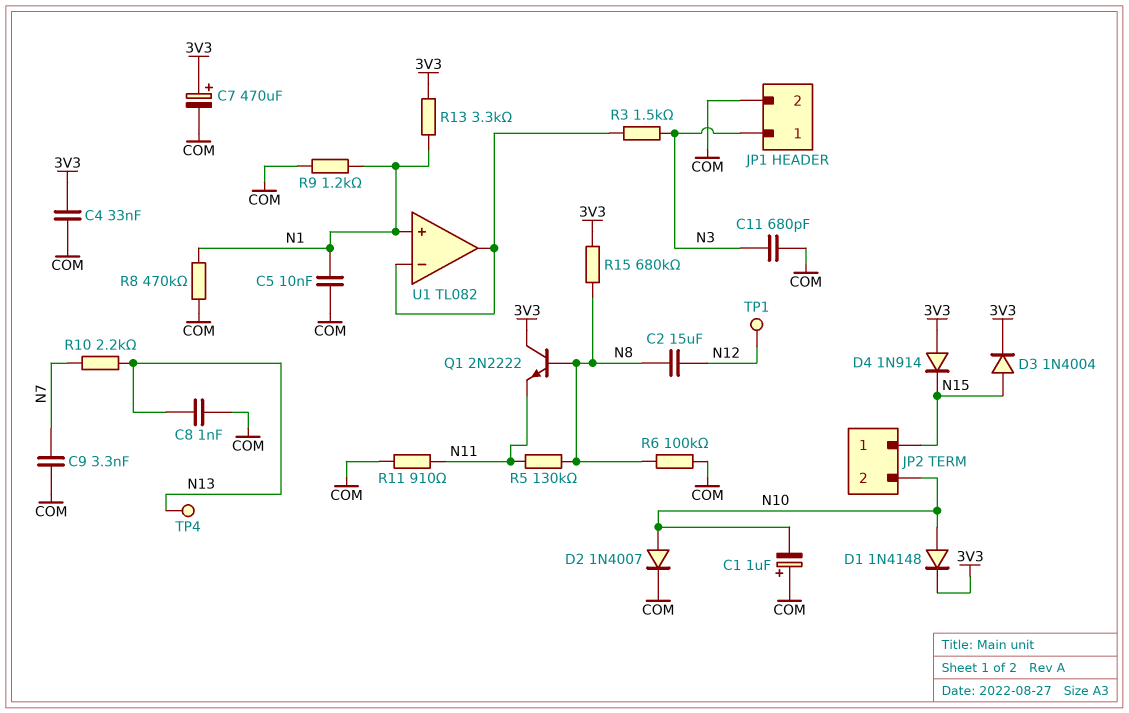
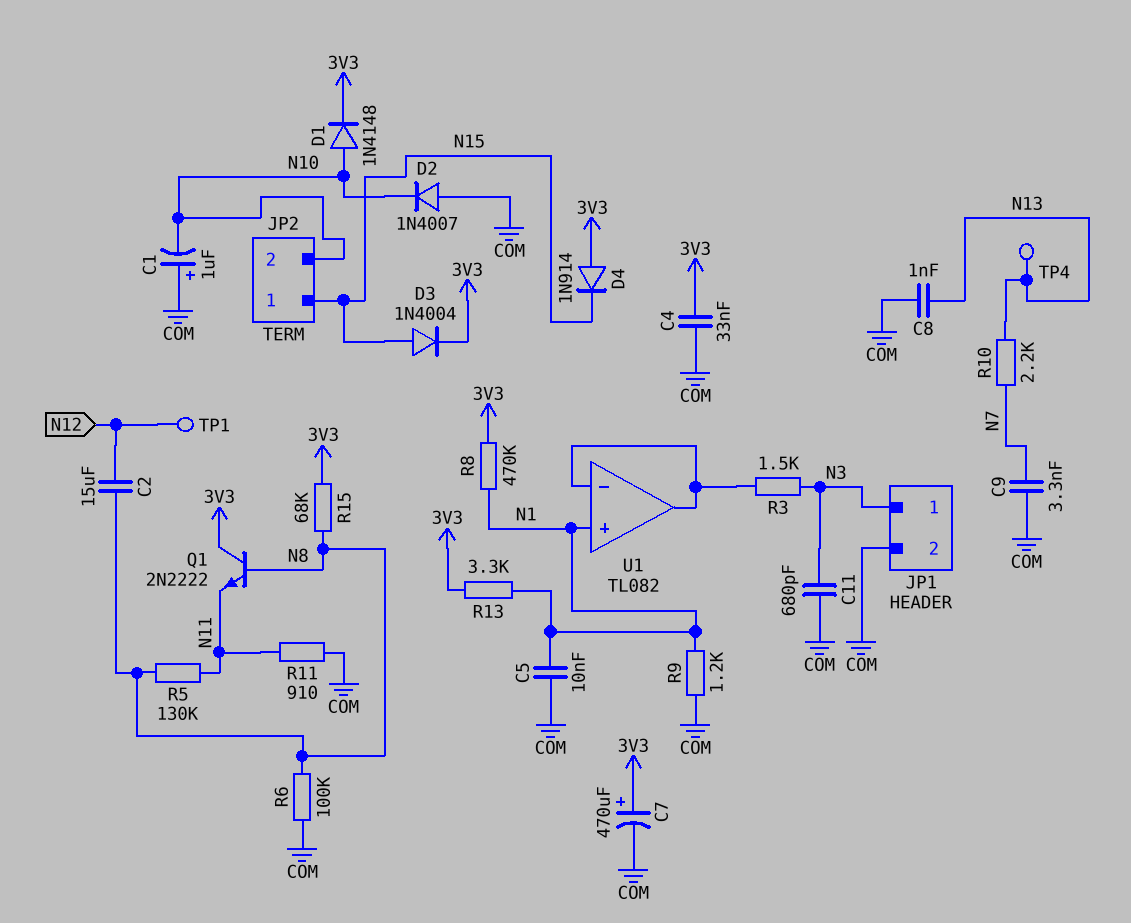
D2: diode 1N4007 (A N10, K COM) -> diode 1N4007 (A COM, K N10)
R8: 470k (COM, N1) -> 470k (3V3, N1)
R15: 680k (3V3, N8) -> 68k (3V3, N8)

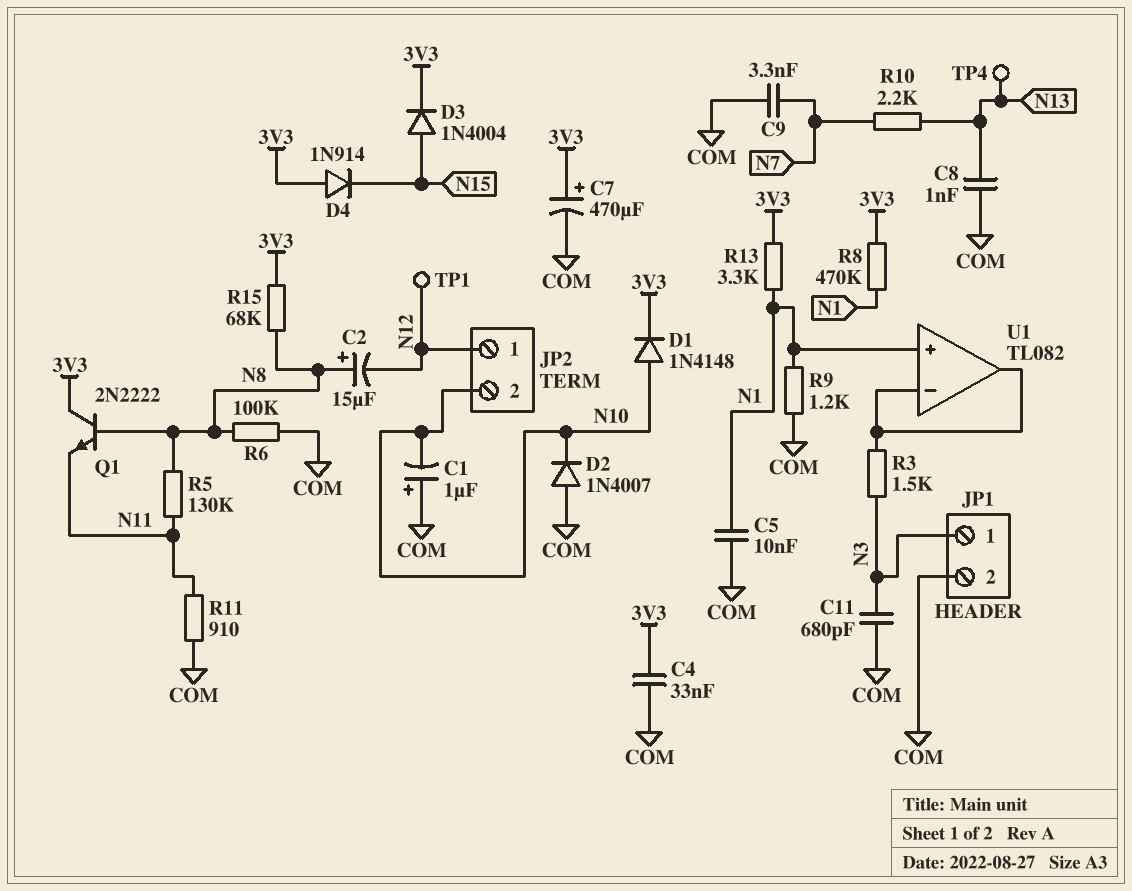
C2: 15uF (N8, N12) -> 15uF (plus N8, minus N12)
JP2 pin 1: N15 -> N12

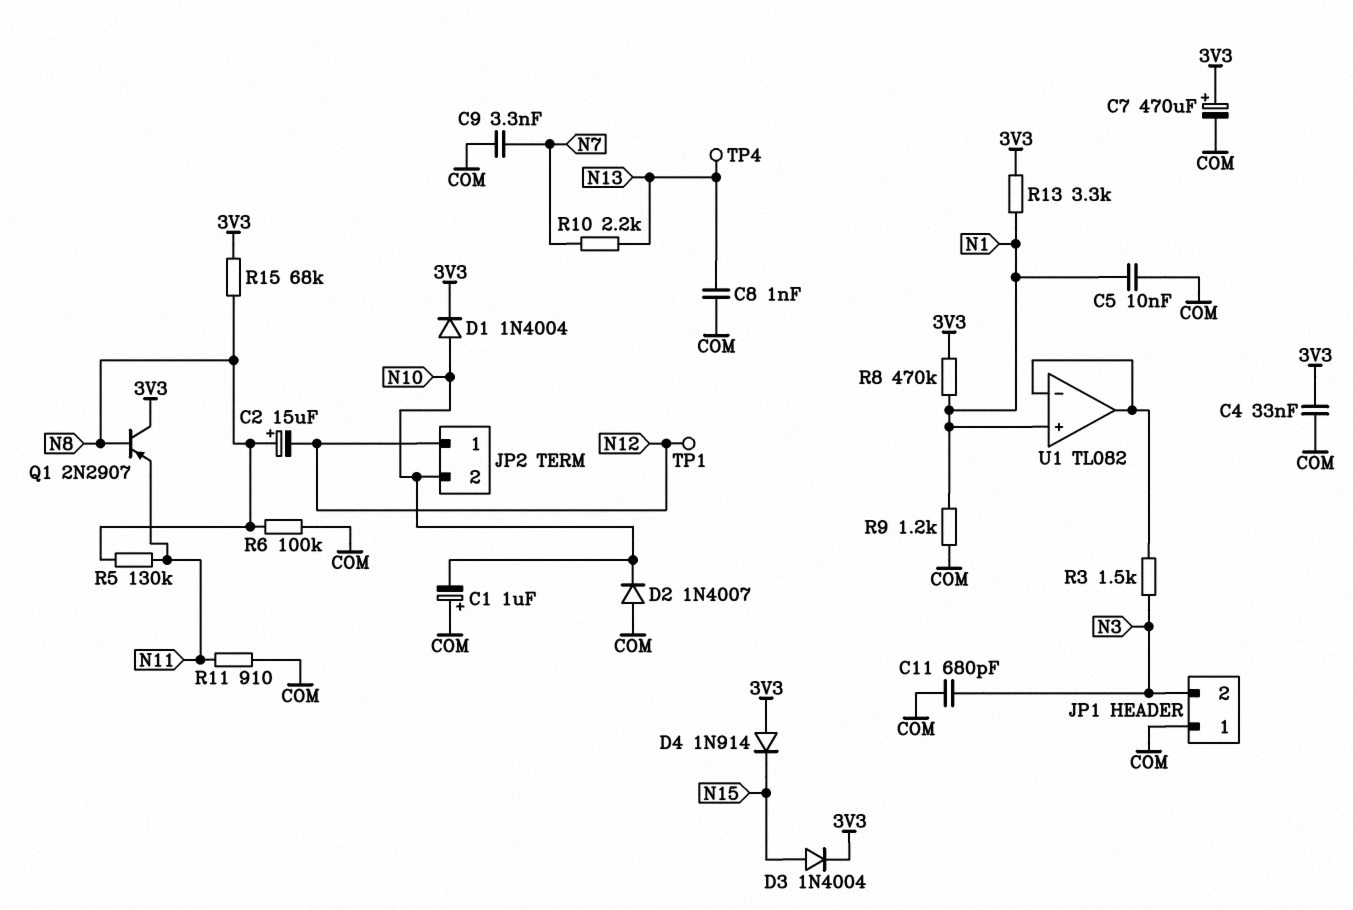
D1: diode 1N4148 (A N10, K 3V3) -> diode 1N4004 (A N10, K 3V3)
JP1 pin 1: N3 -> COM
JP1 pin 2: COM -> N3
Q1: NPN 2N2222 (B N8, C 3V3, E N11) -> PNP 2N2907 (B N8, C 3V3, E N11)

